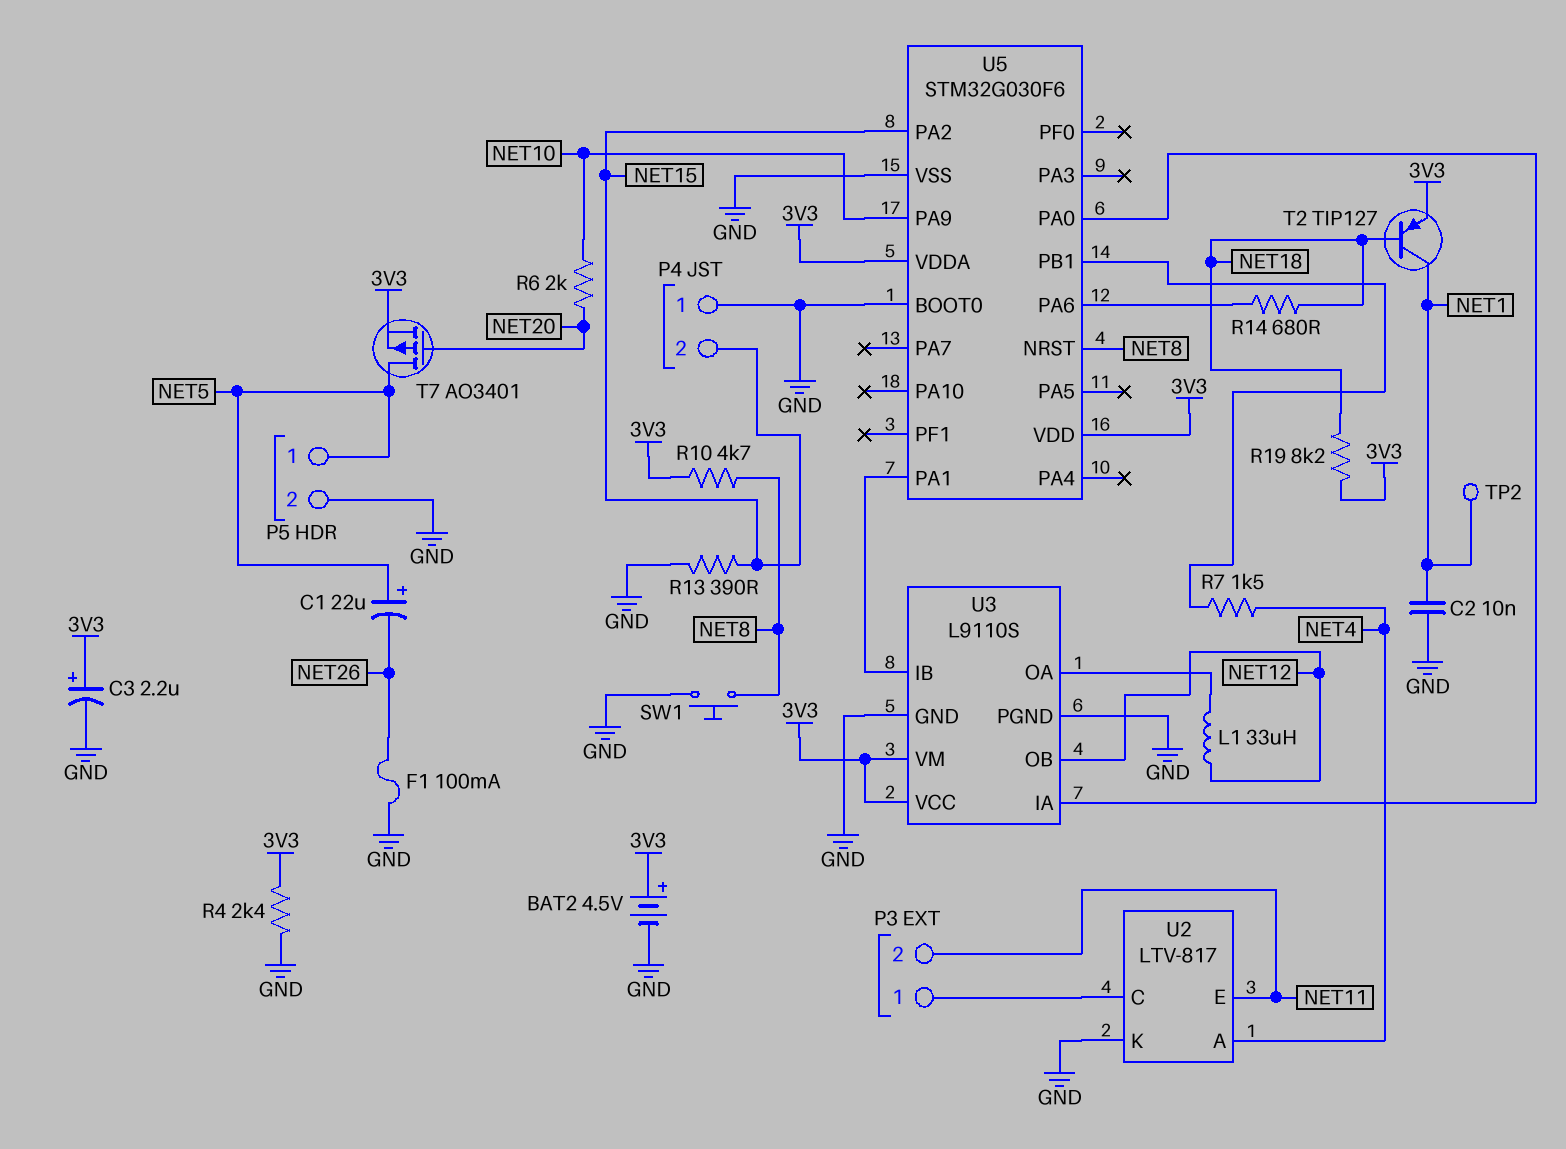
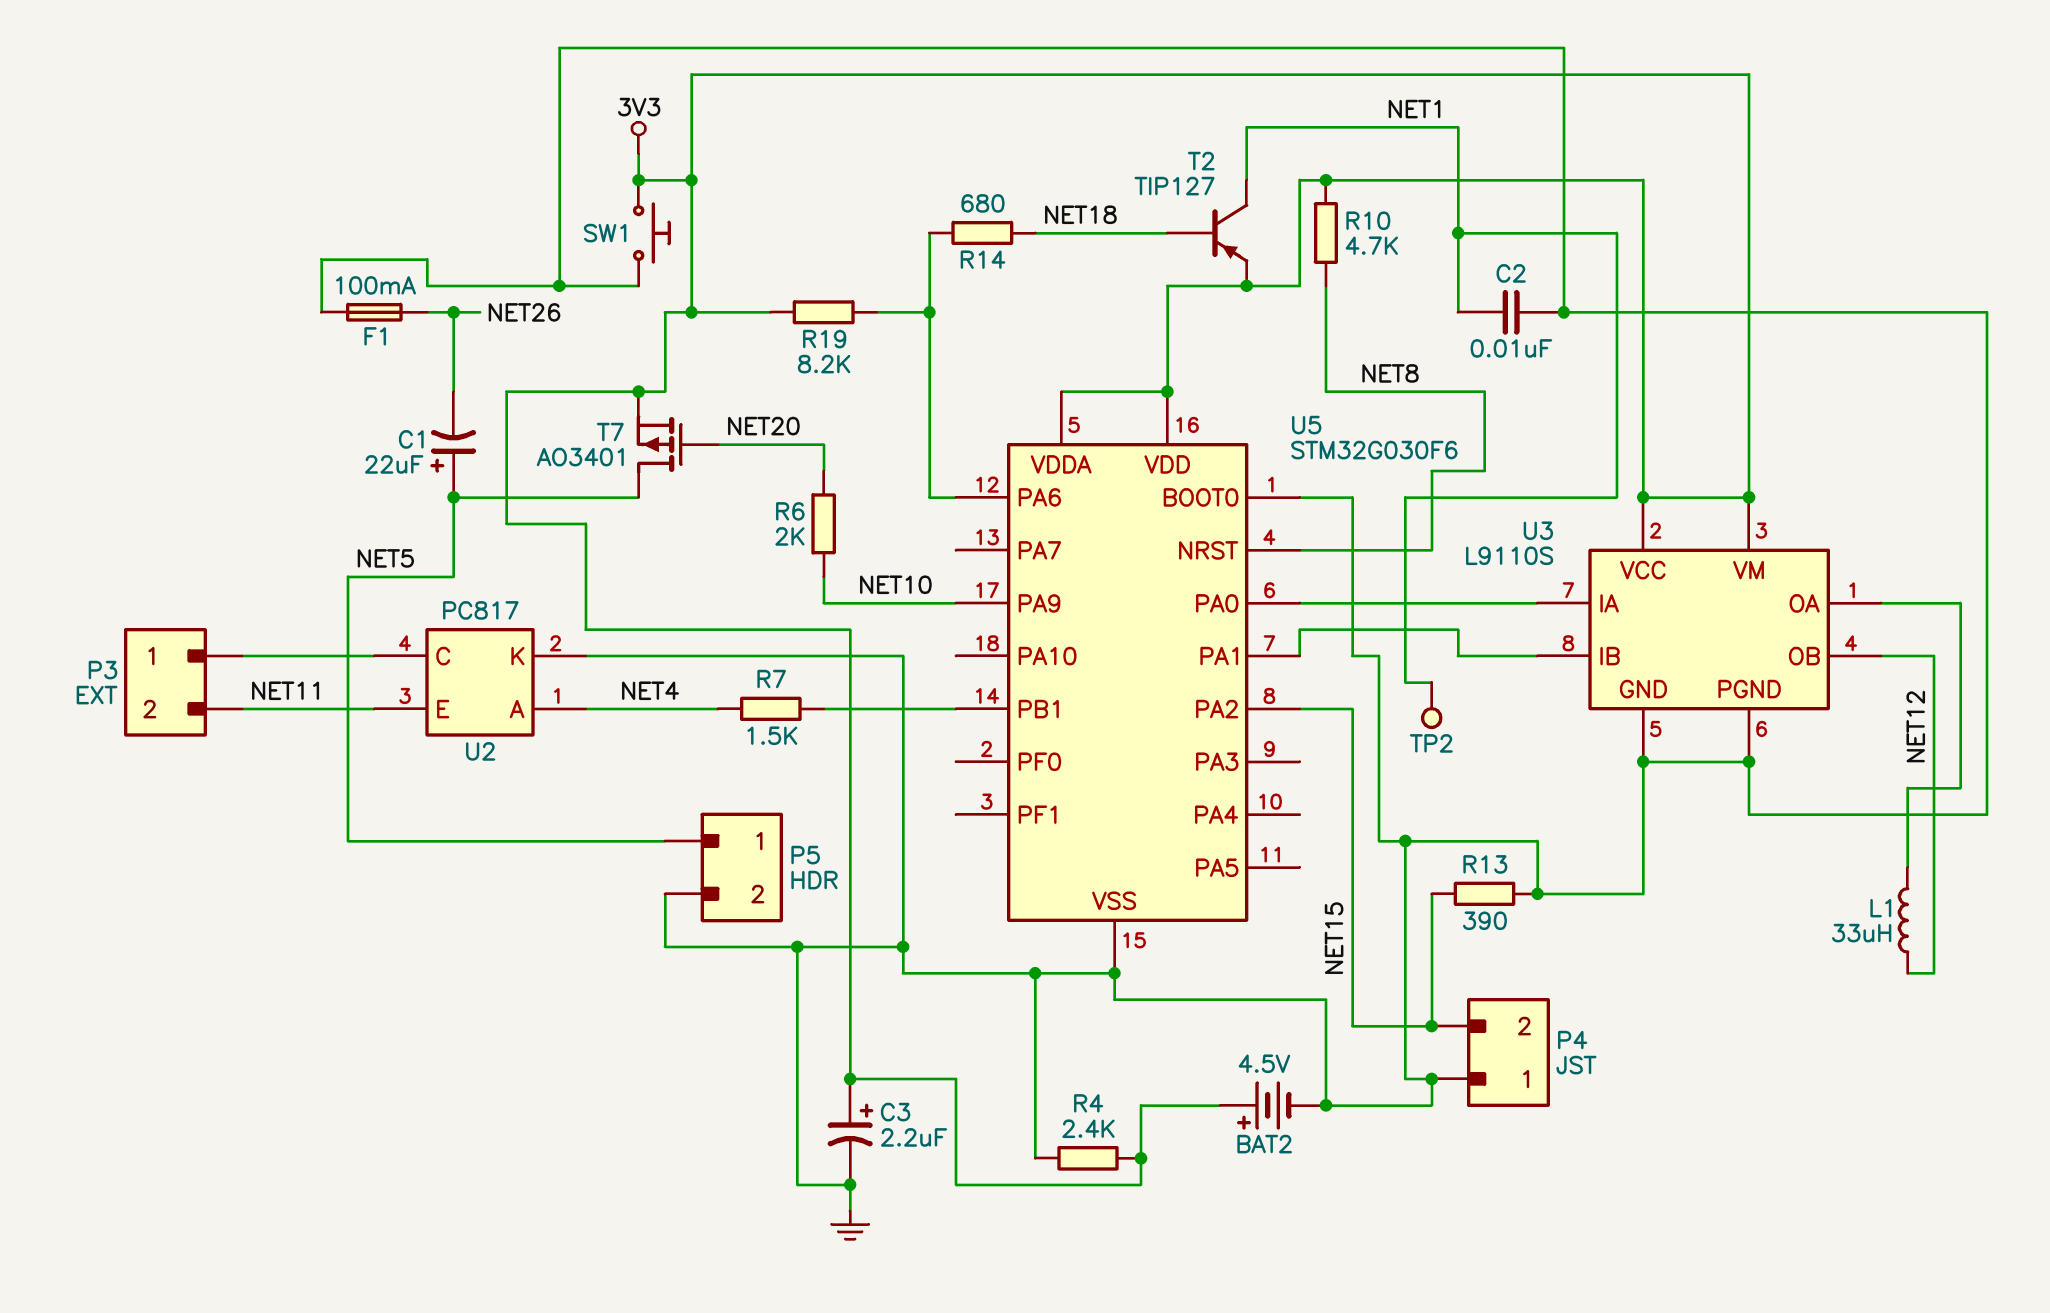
R19: 8.2k (3V3, NET18) -> 8.2k (3V3, U5/PA6)
SW1: button (GND, NET8) -> button (3V3, GND)
U2: LTV-817 -> PC817

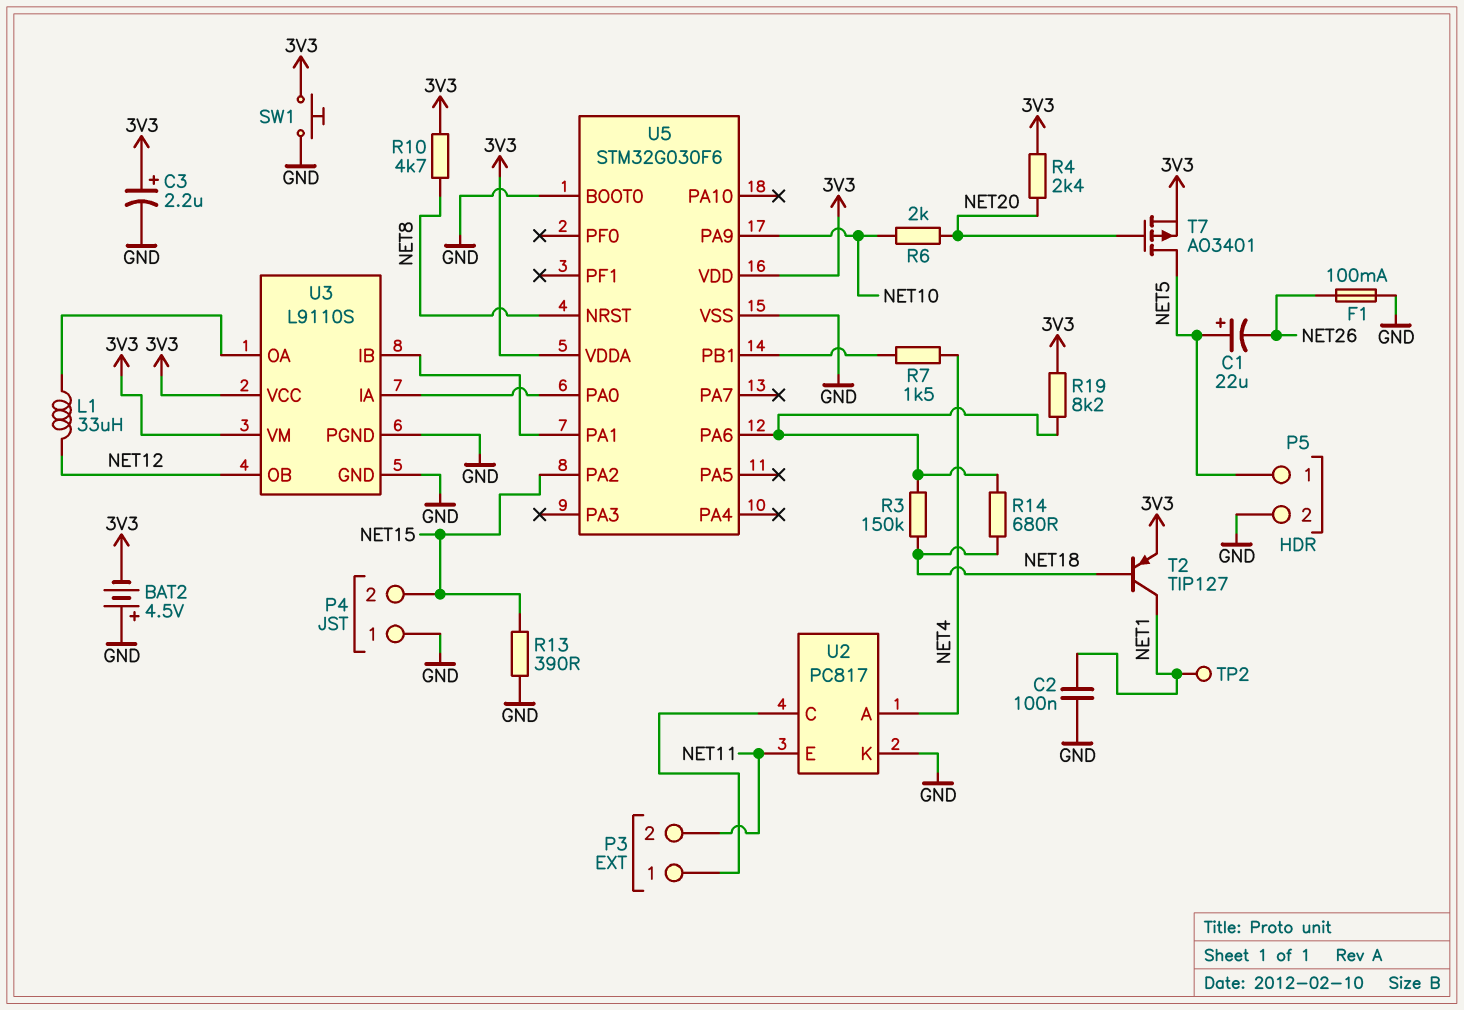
BAT2: 4.5V (plus 3V3, minus GND) -> 4.5V (plus GND, minus 3V3)
C2: 10nF (GND, NET1) -> 100nF (GND, NET1)
R3: none -> 150k (NET18, U5/PA6)
R4: 2.4k (3V3, GND) -> 2.4k (3V3, NET20)

